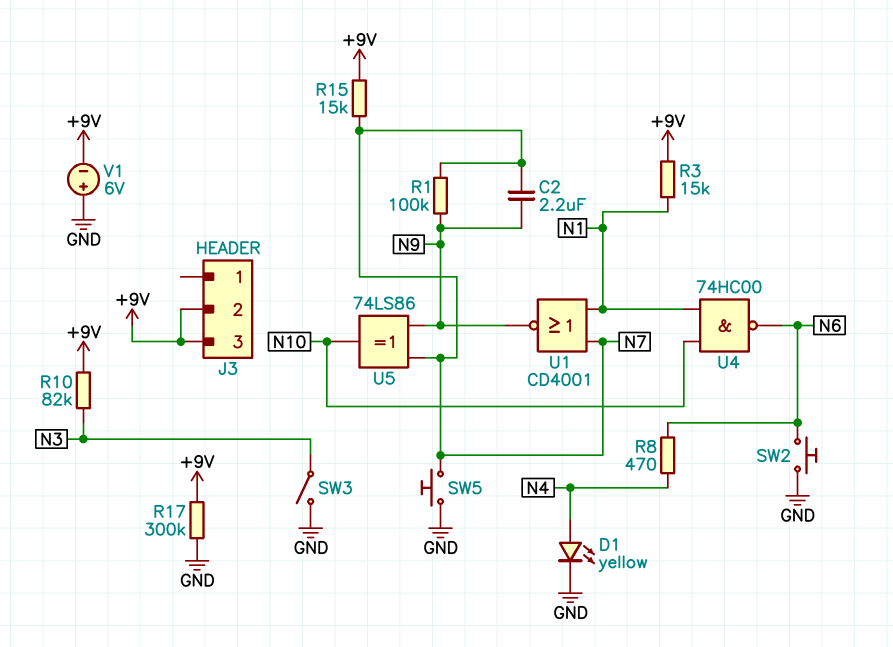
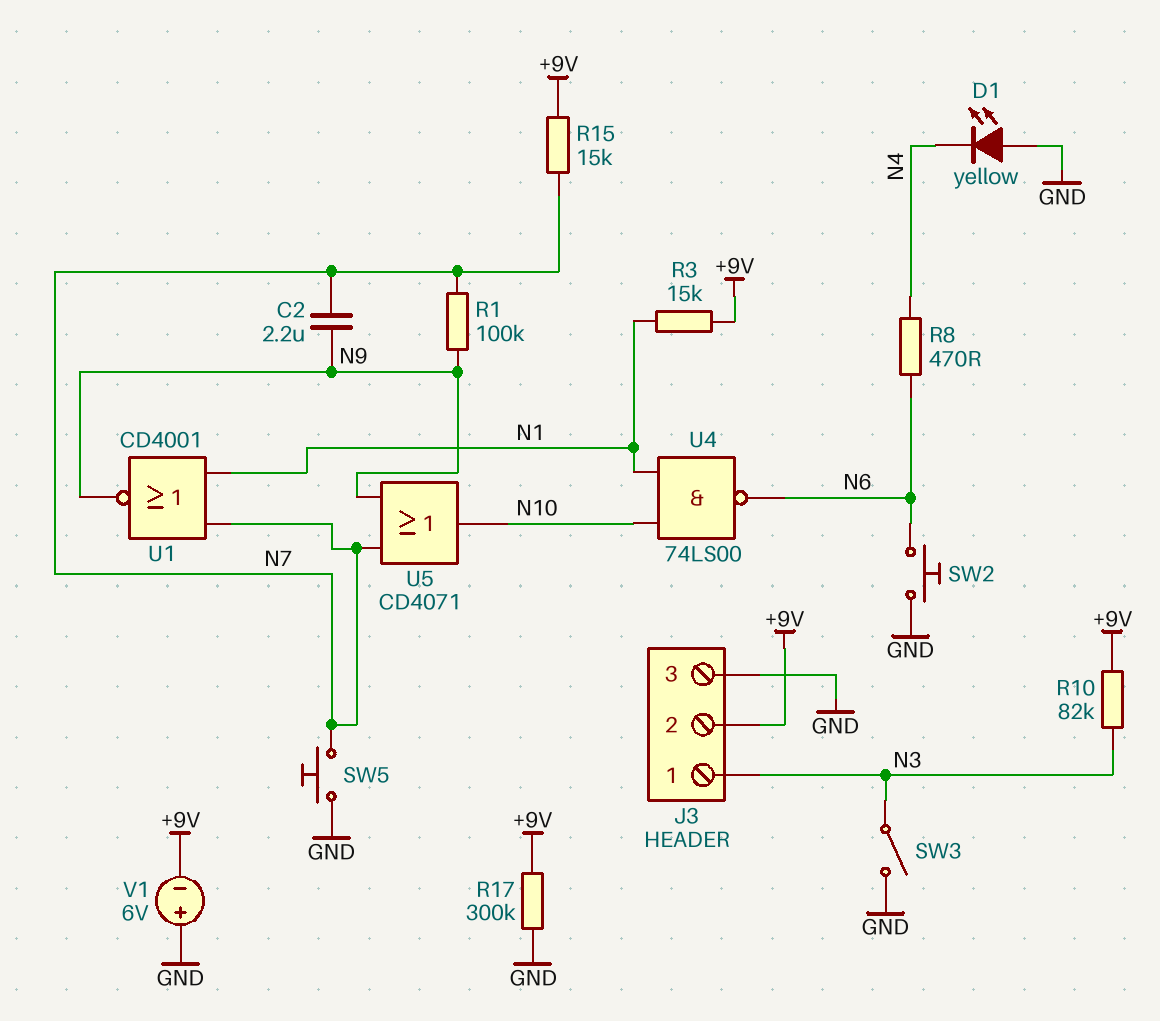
D1: LED yellow (A N4, K GND) -> LED yellow (A GND, K N4)
J3 pin 1: none -> N3
J3 pin 3: +9V -> GND
U4: NAND 74HC00 (in N1, in N10, out N6) -> NAND 74LS00 (in N1, in N10, out N6)
U5: XOR 74LS86 (in N7, in N9, out N10) -> OR CD4071 (in N7, in N9, out N10)

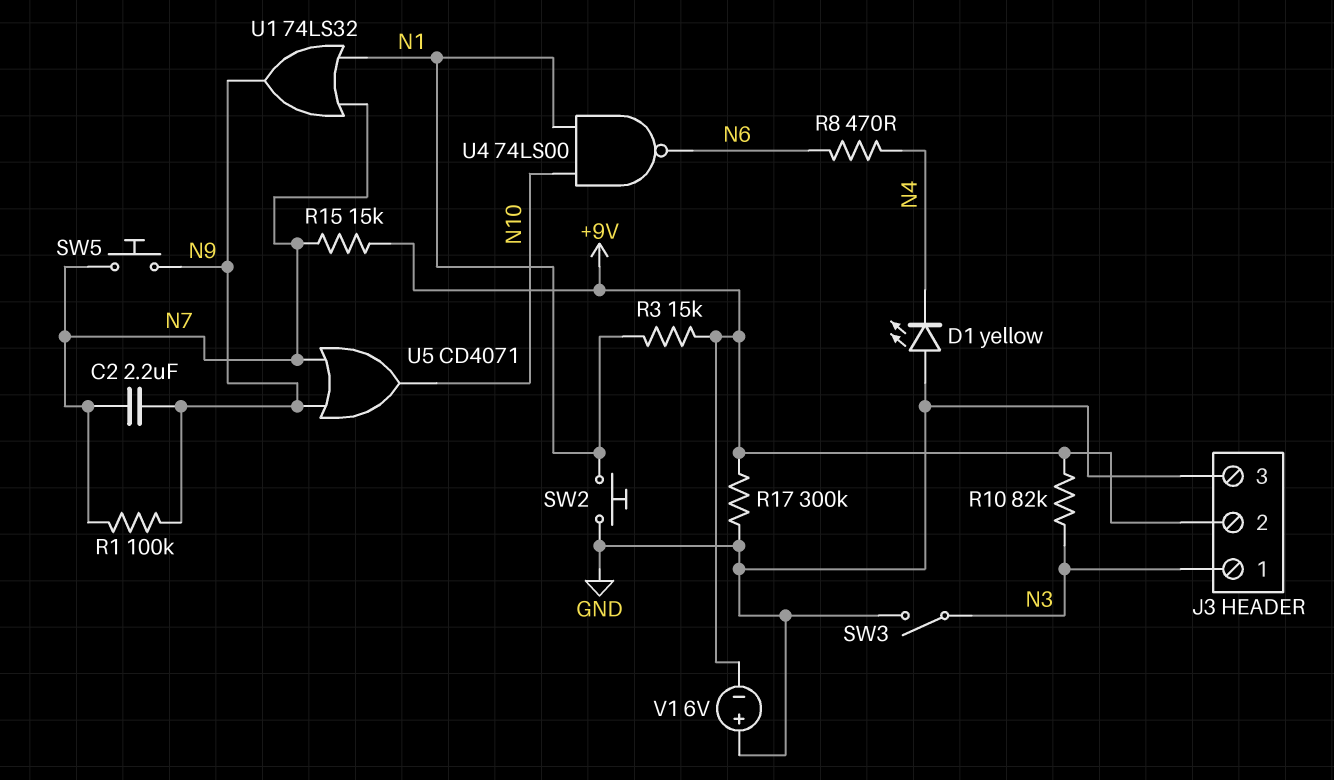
SW2: button (GND, N6) -> button (GND, N1)
SW5: button (GND, N7) -> button (N7, N9)
U1: NOR CD4001 (in N1, in N7, out N9) -> OR 74LS32 (in N1, in N7, out N9)

